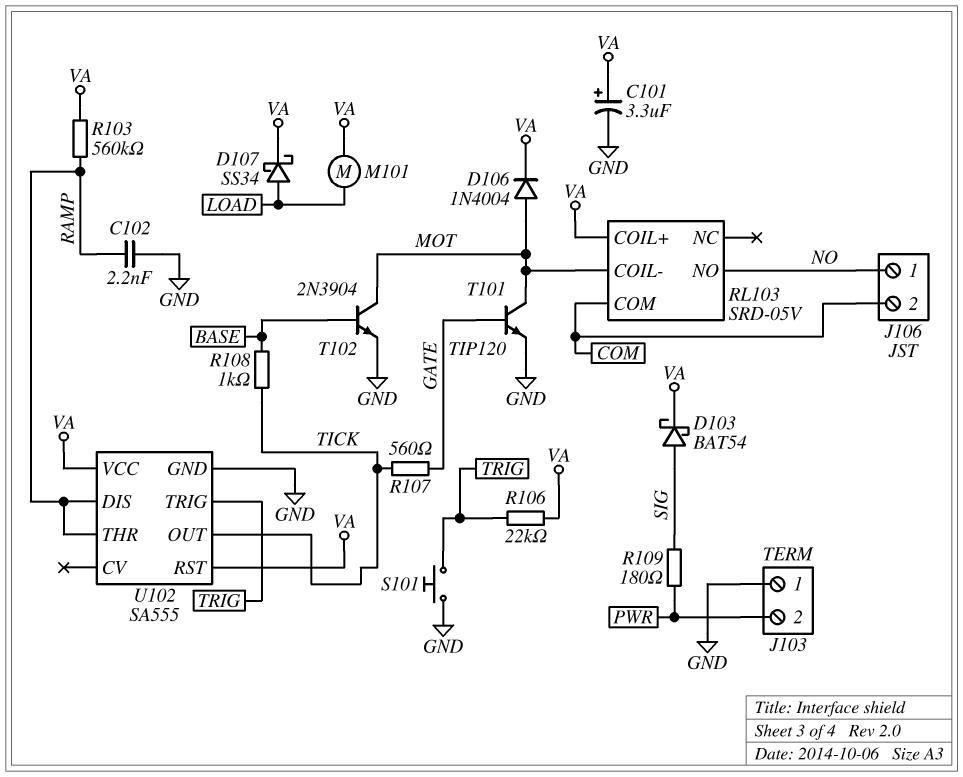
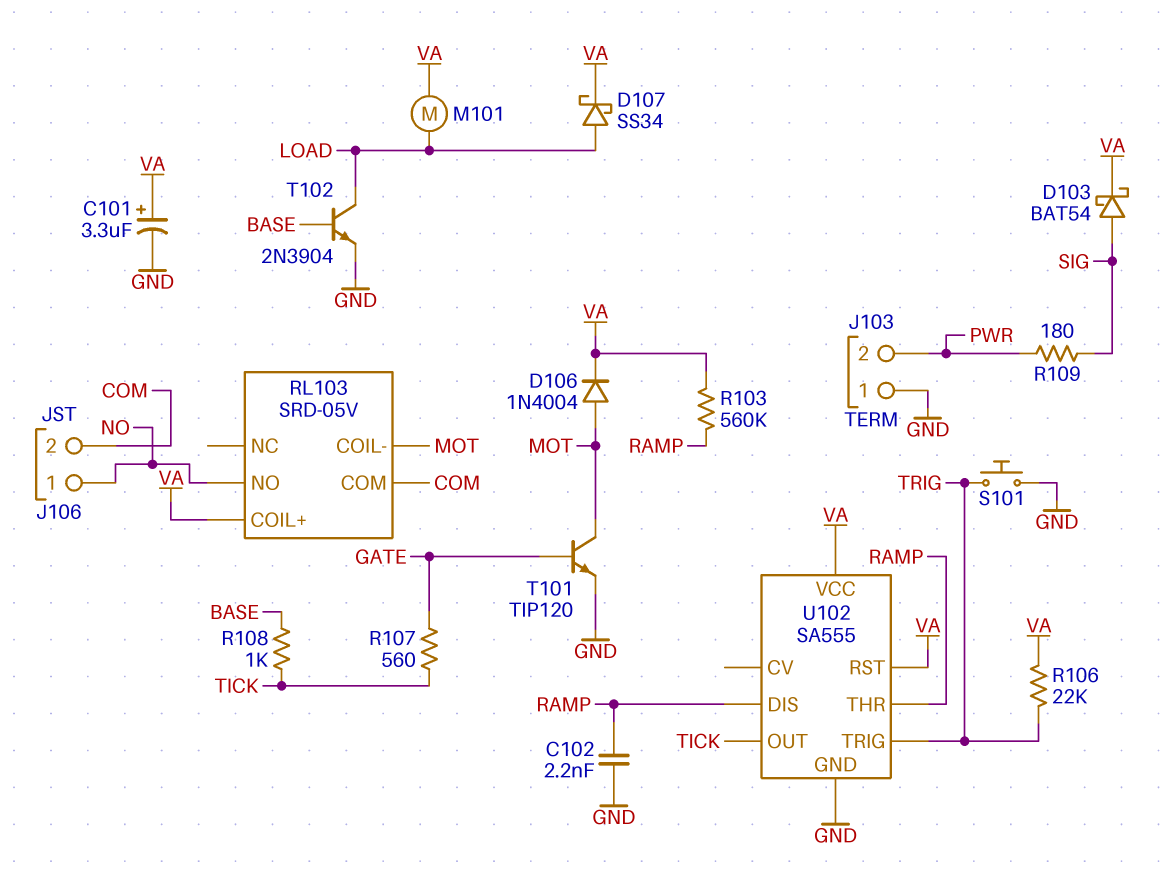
T102: NPN 2N3904 (B BASE, C MOT, E GND) -> NPN 2N3904 (B BASE, C LOAD, E GND)

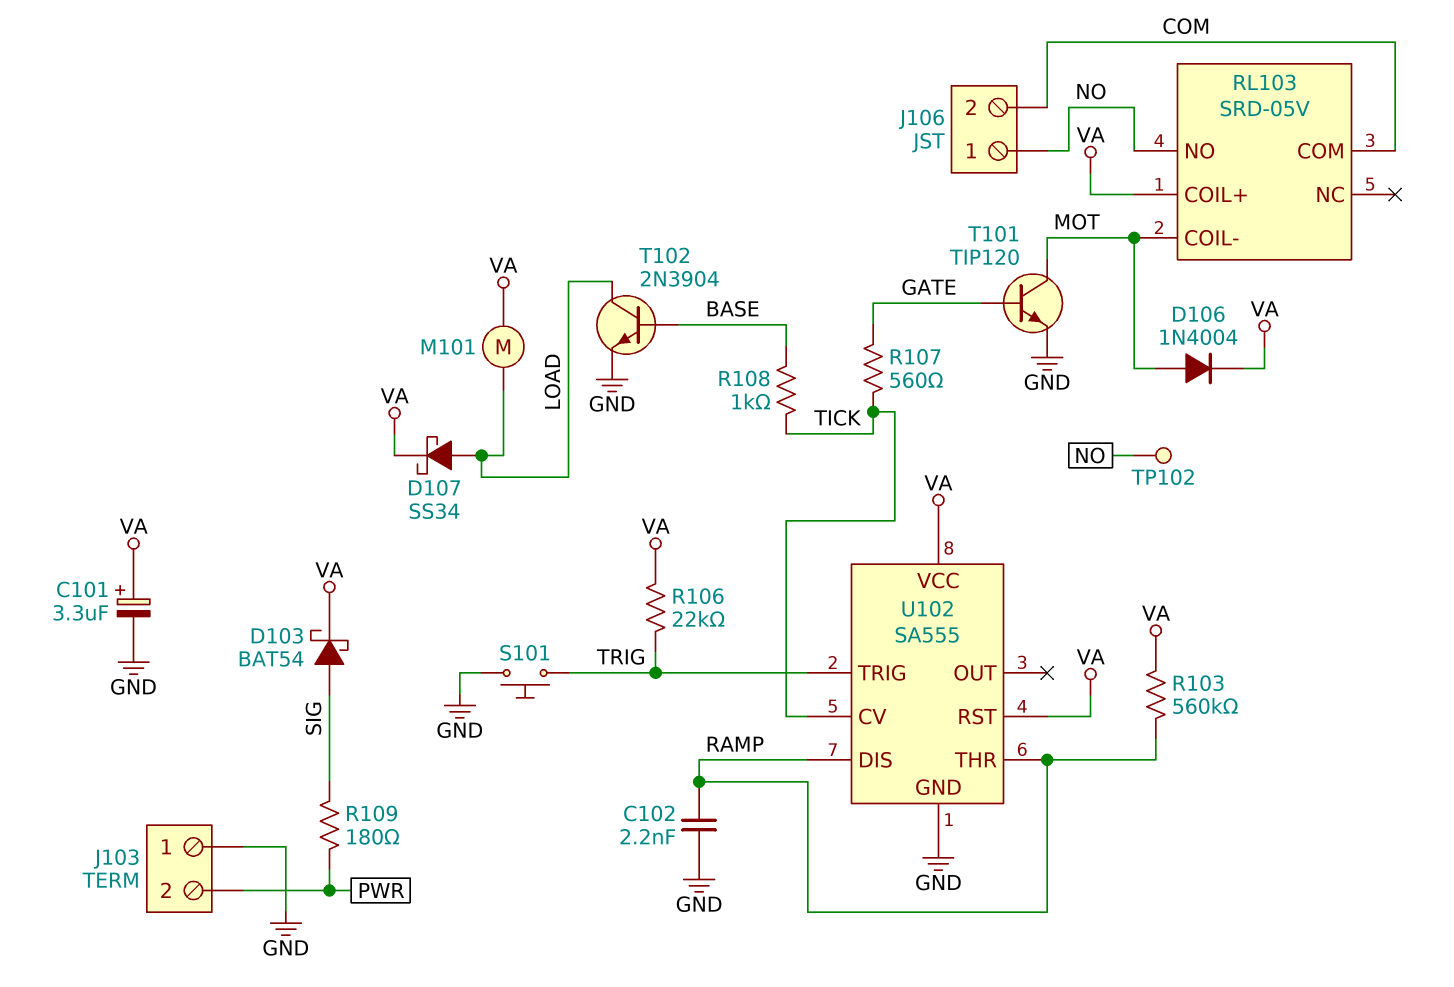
TP102: none -> test point (NO)
U102 pin CV: none -> TICK
U102 pin OUT: TICK -> none

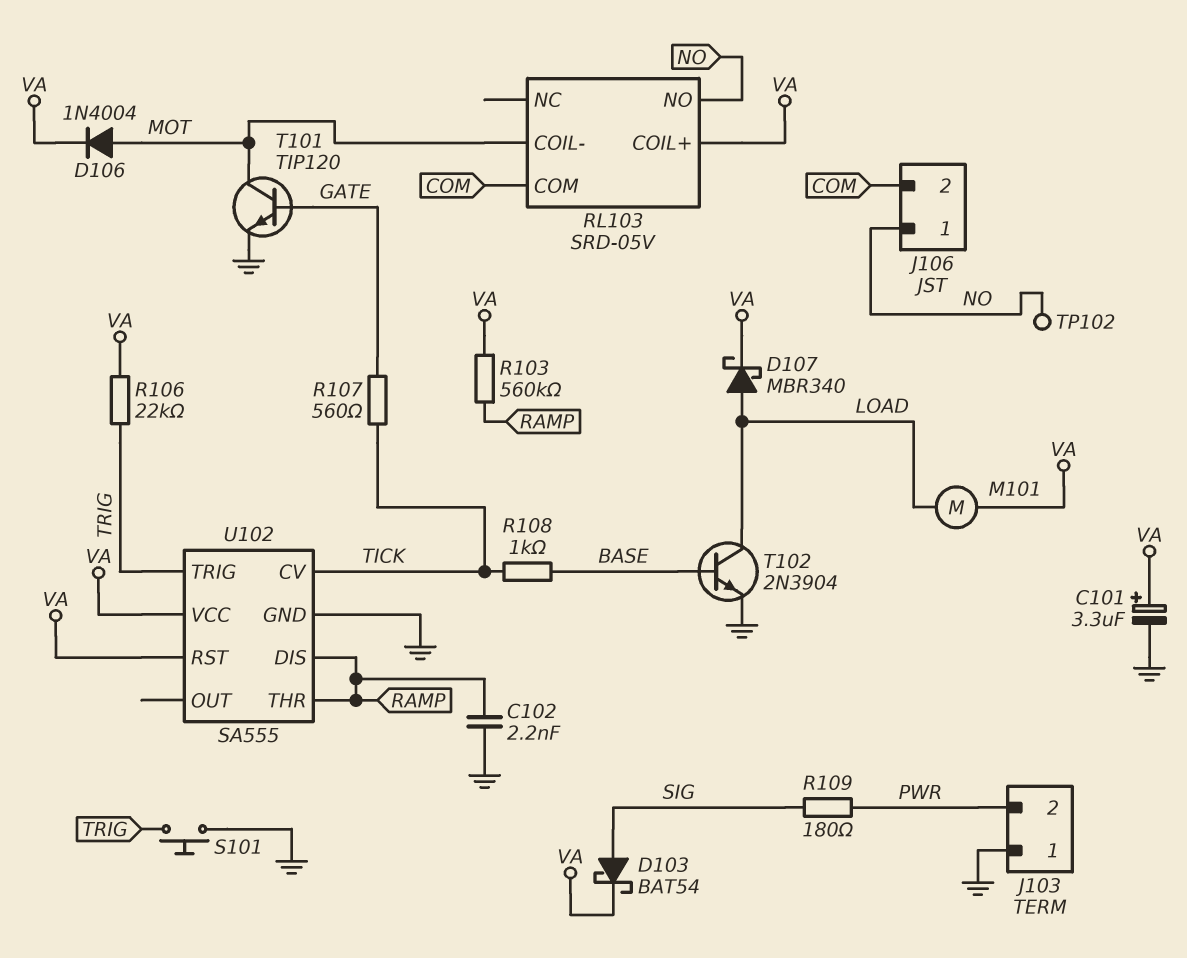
D107: schottky SS34 (A LOAD, K VA) -> schottky MBR340 (A LOAD, K VA)

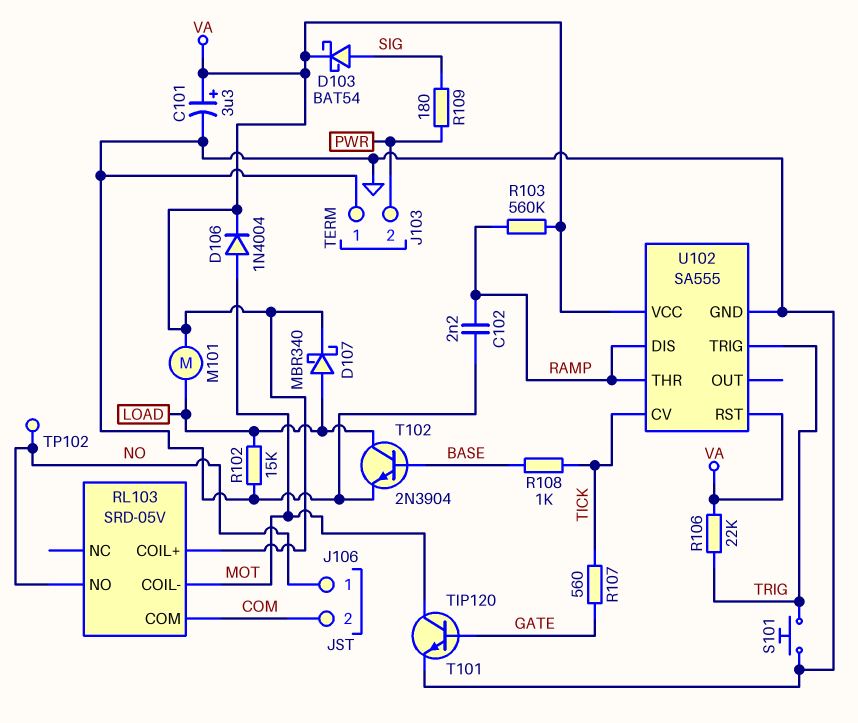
R102: none -> 15k (GND, LOAD)

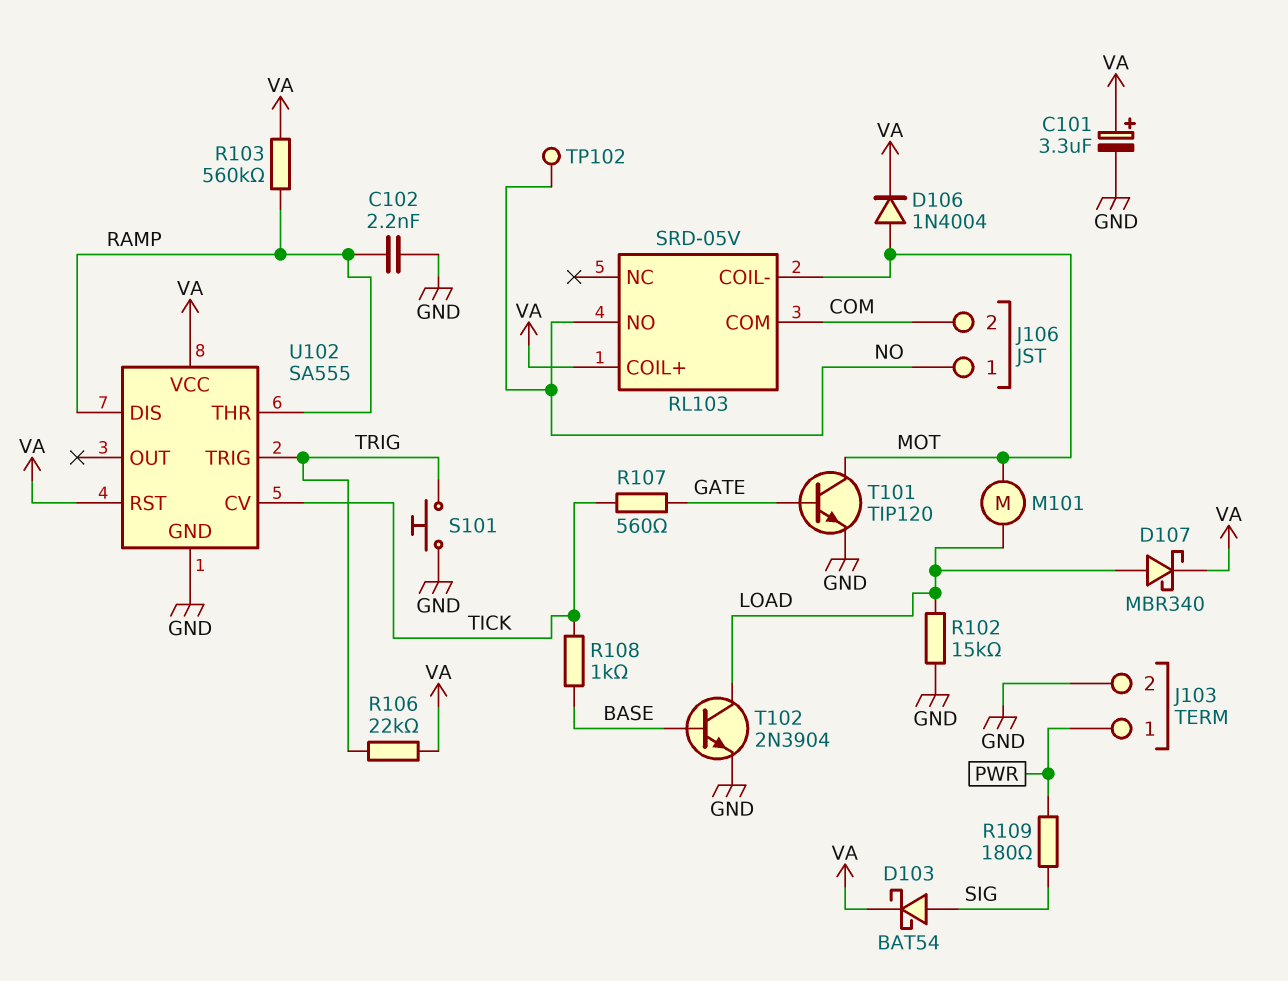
J103 pin 1: GND -> PWR
J103 pin 2: PWR -> GND
M101: motor (LOAD, VA) -> motor (LOAD, MOT)

